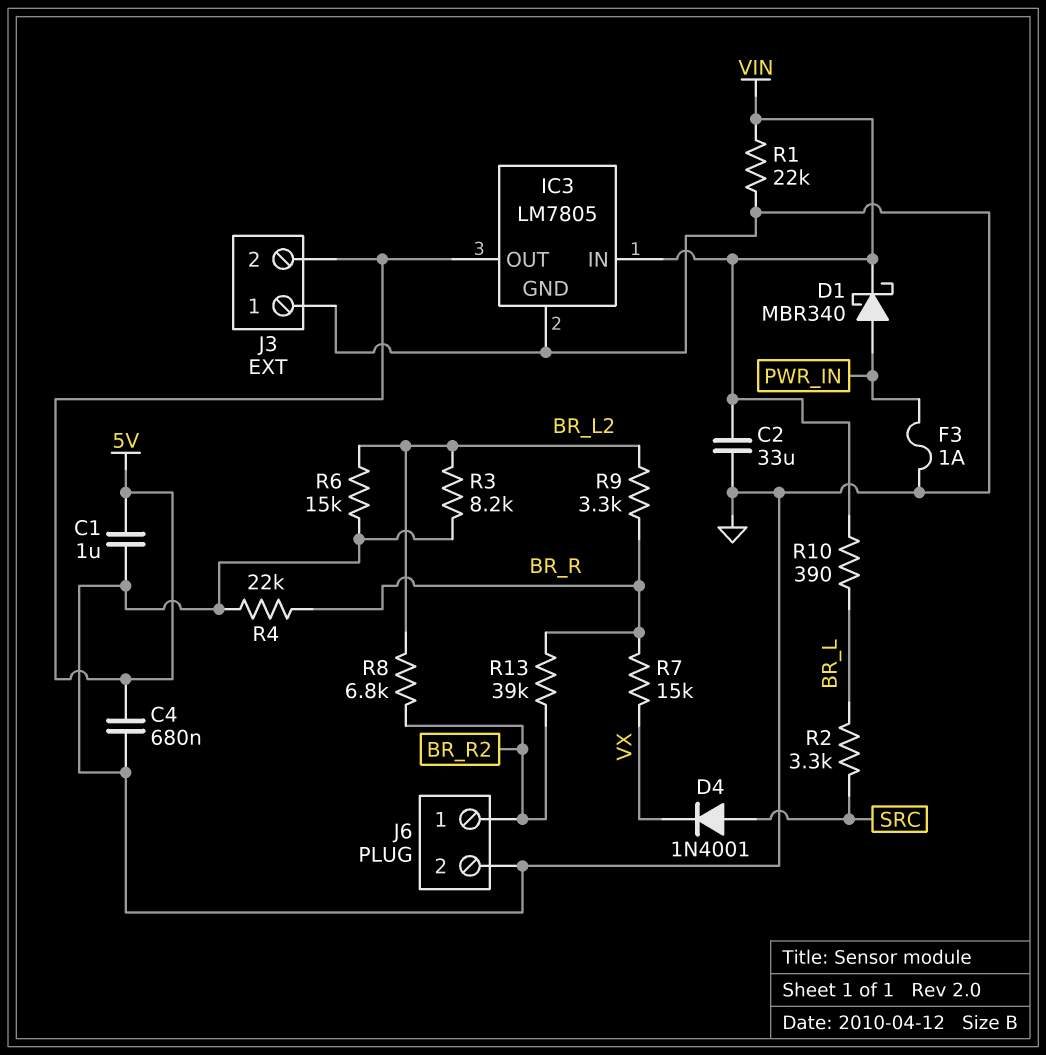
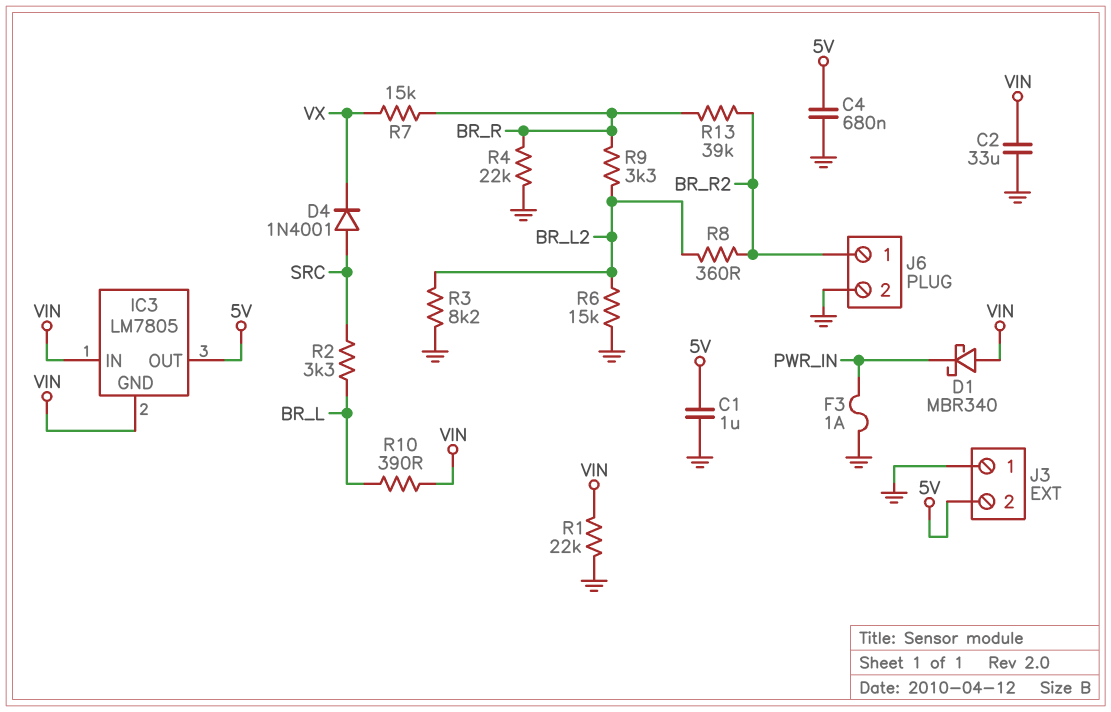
D1: schottky MBR340 (A PWR_IN, K VIN) -> schottky MBR340 (A VIN, K PWR_IN)
IC3 pin GND: GND -> VIN
R8: 6.8k (BR_L2, BR_R2) -> 360 (BR_L2, BR_R2)

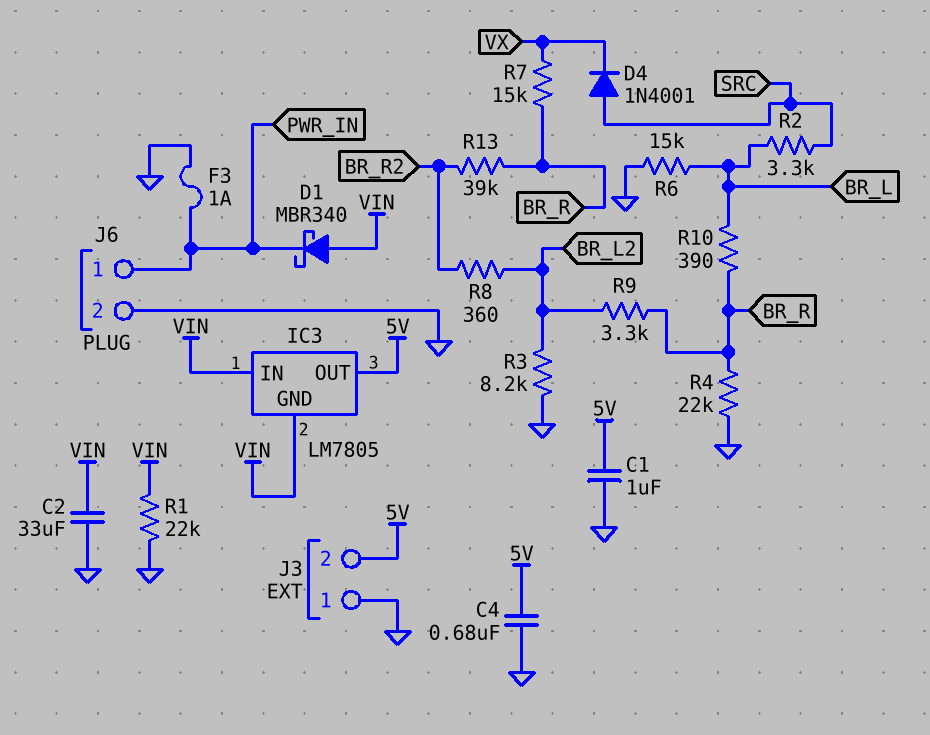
J6 pin 1: BR_R2 -> PWR_IN
R6: 15k (BR_L2, GND) -> 15k (BR_L, GND)
R10: 390 (BR_L, VIN) -> 390 (BR_L, BR_R)

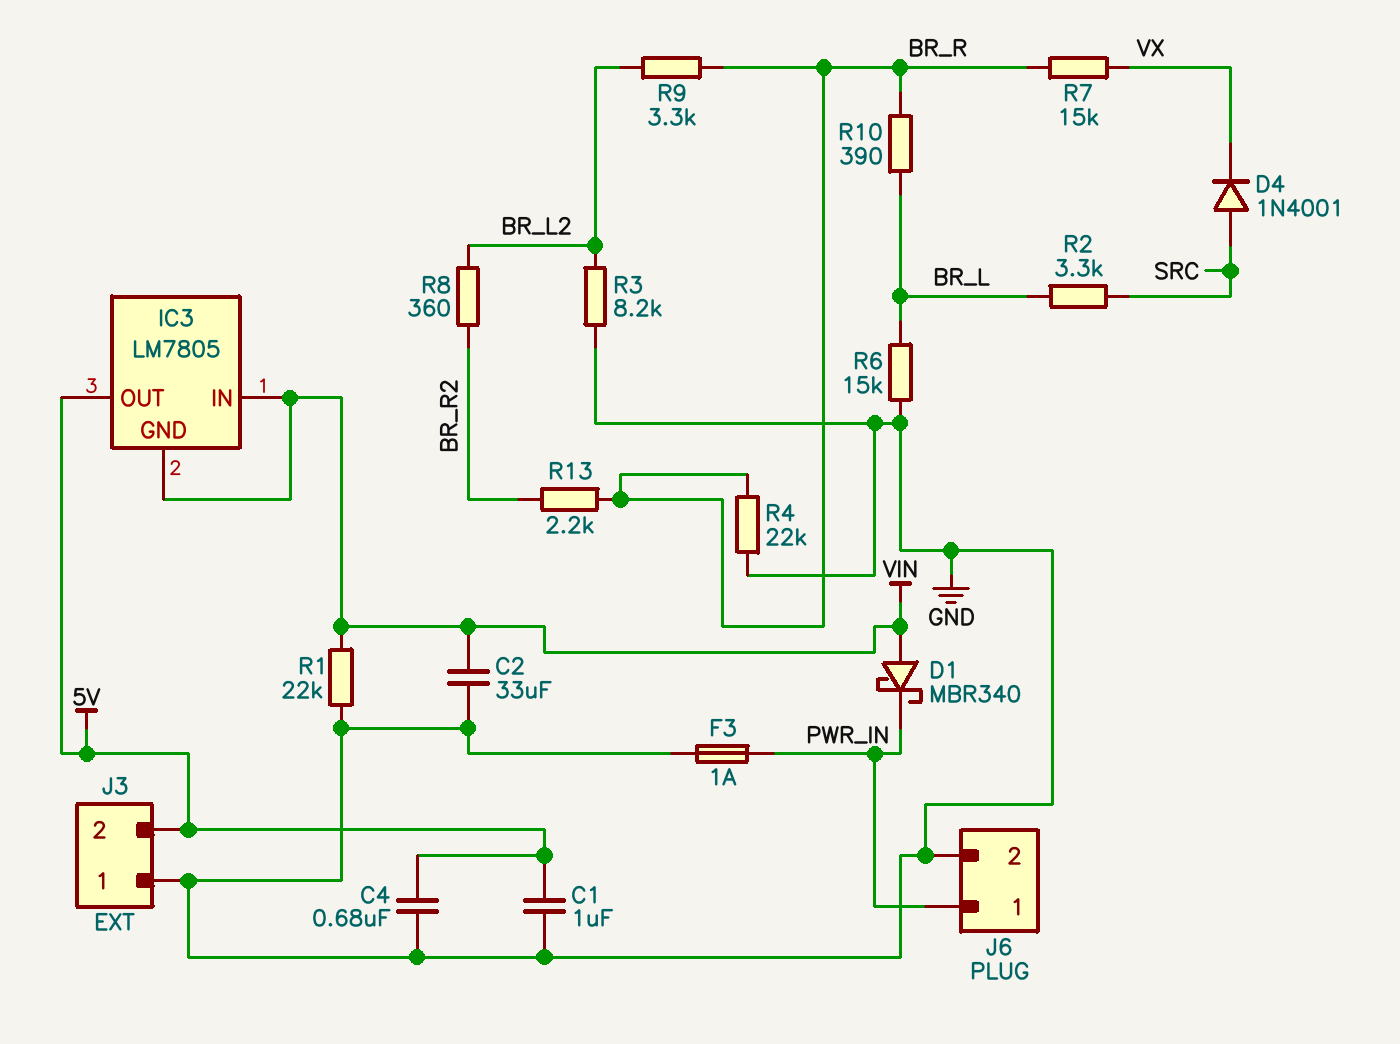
R13: 39k (BR_R, BR_R2) -> 2.2k (BR_R, BR_R2)

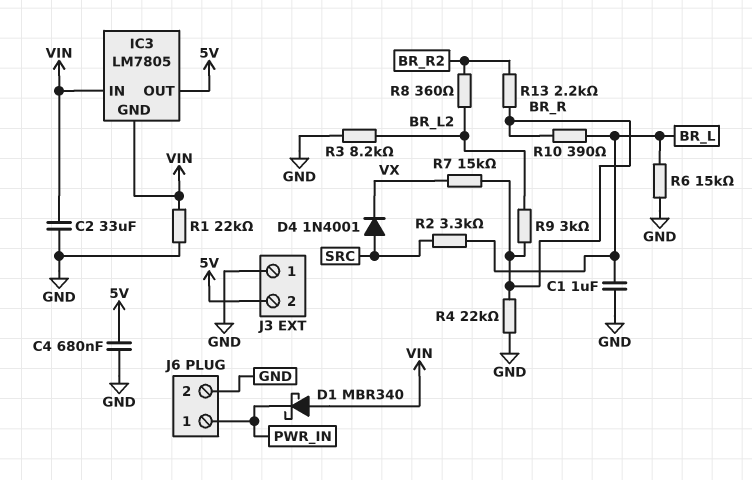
C1: 1uF (5V, GND) -> 1uF (BR_L, GND)
F3: 1A (GND, PWR_IN) -> none
R9: 3.3k (BR_L2, BR_R) -> 3k (BR_L2, BR_R)

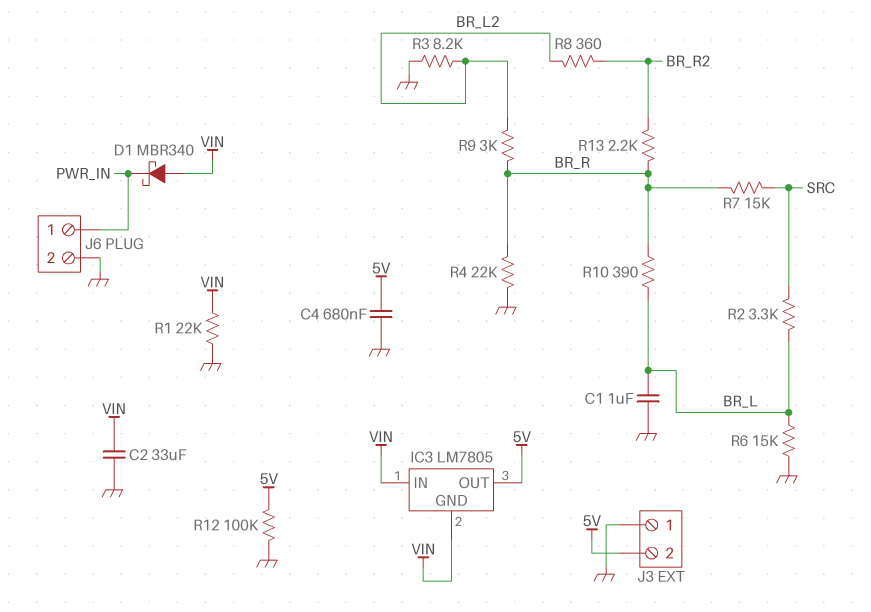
D4: diode 1N4001 (A SRC, K VX) -> none
R7: 15k (BR_R, VX) -> 15k (BR_R, SRC)
R12: none -> 100k (5V, GND)

